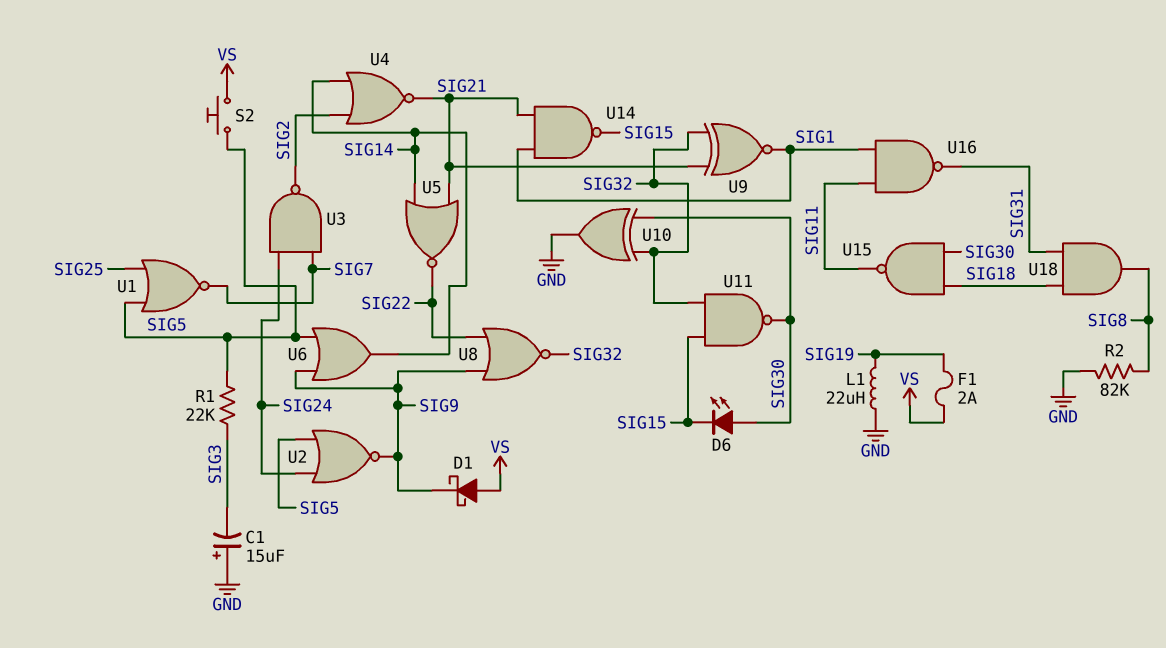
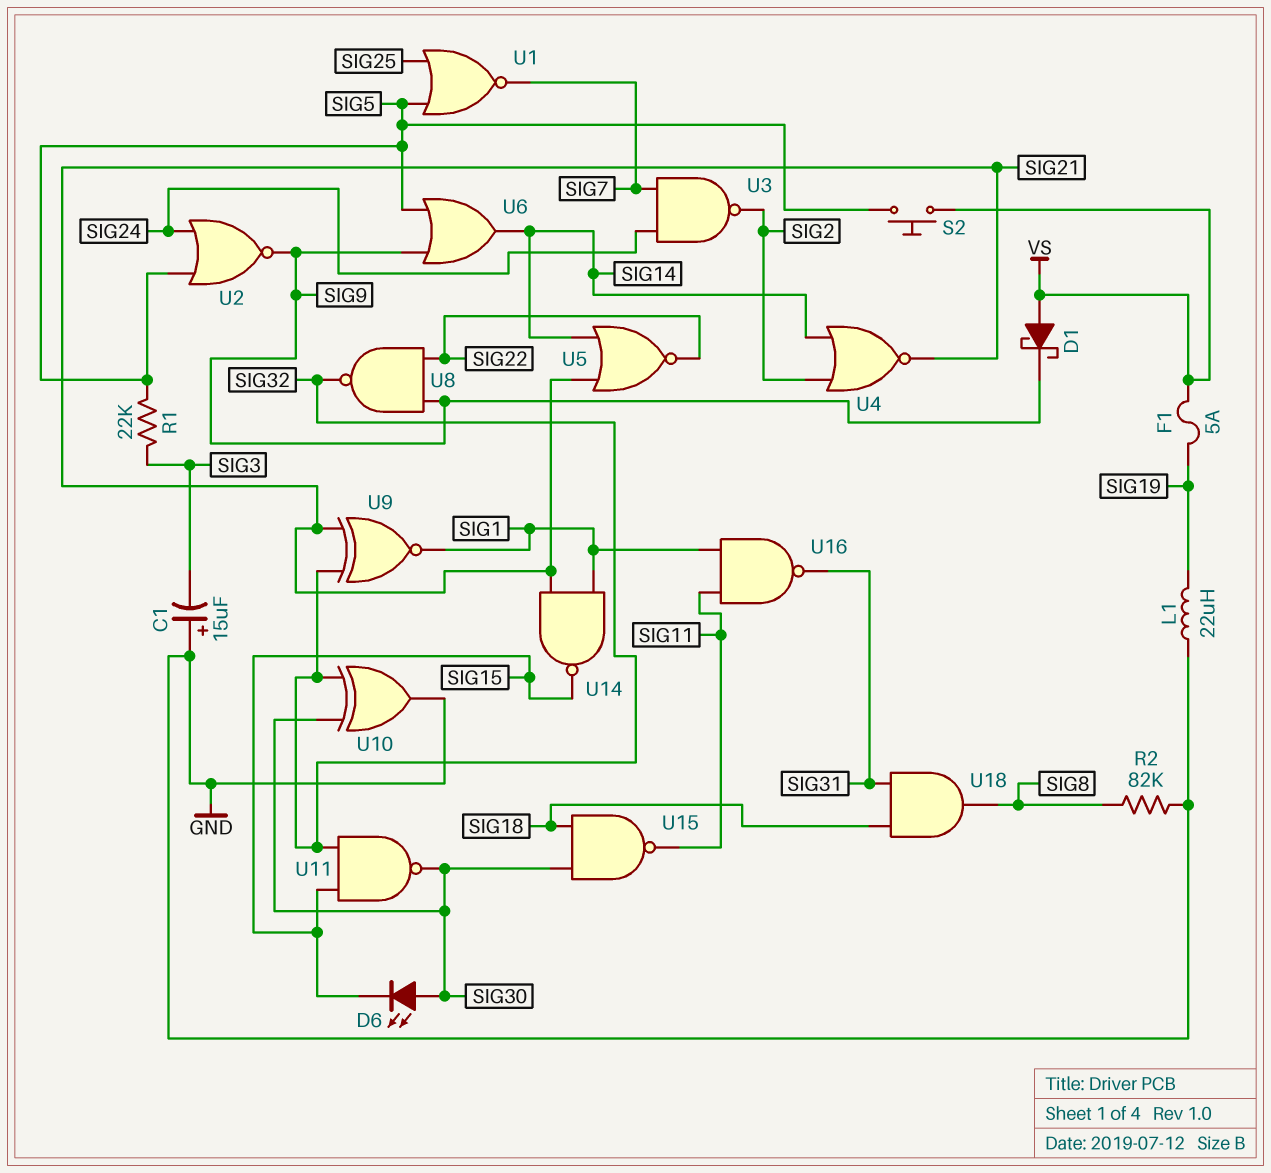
F1: 2A (SIG19, VS) -> 5A (SIG19, VS)
U8: NOR (in SIG9, in SIG22, out SIG32) -> NAND (in SIG9, in SIG22, out SIG32)

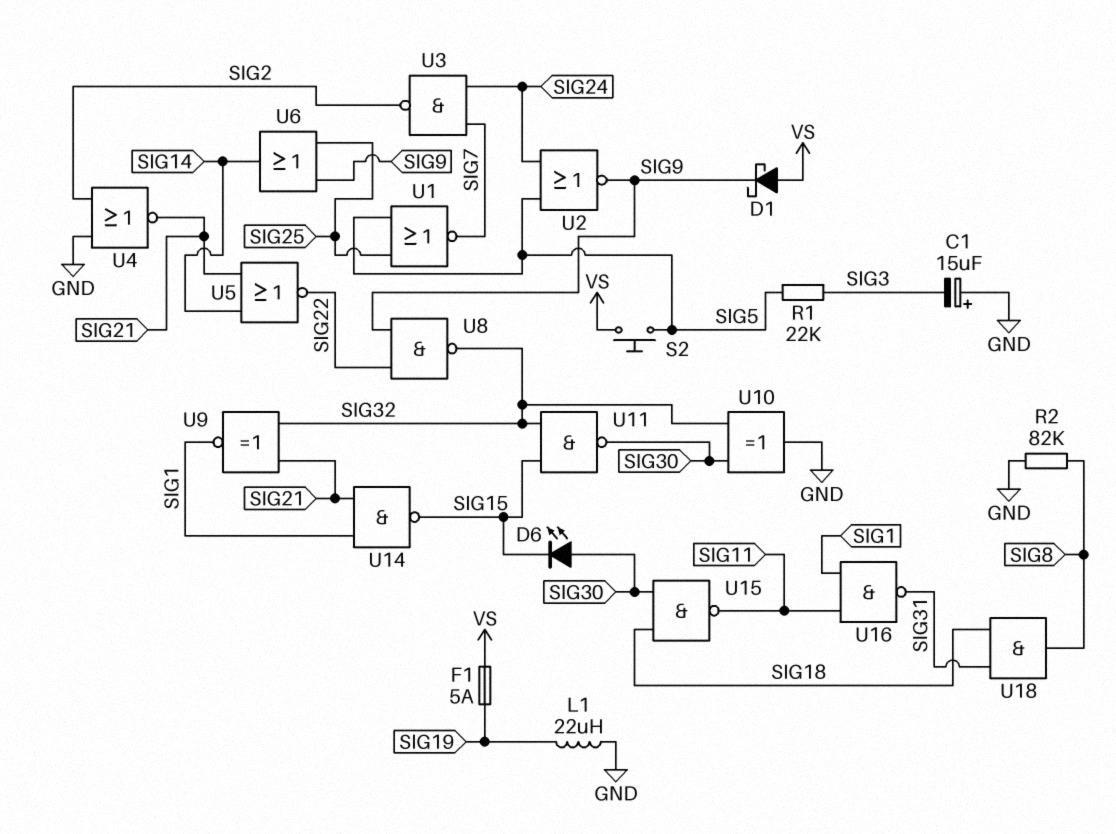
U4: NOR (in SIG2, in SIG14, out SIG21) -> NOR (in GND, in SIG2, out SIG21)
U6: OR (in SIG5, in SIG9, out SIG14) -> OR (in SIG9, in SIG25, out SIG14)

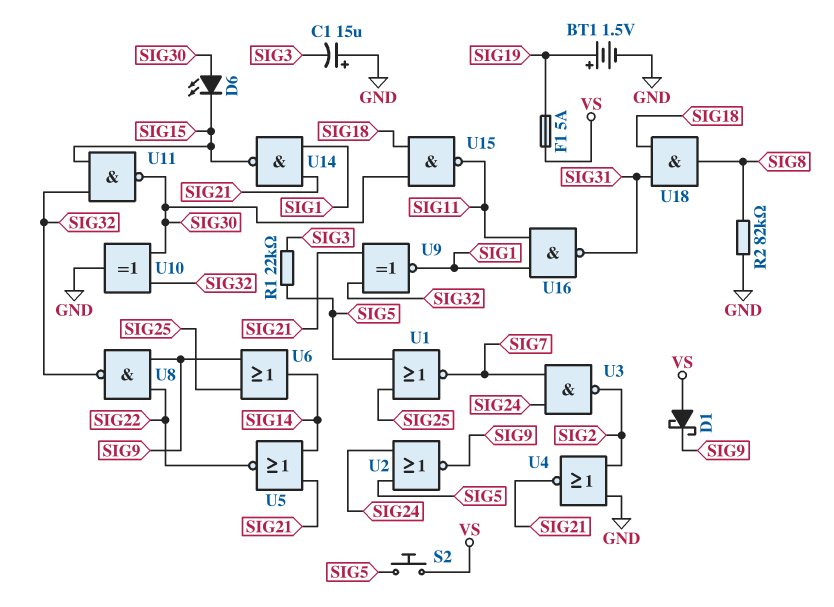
BT1: none -> 1.5V (plus SIG19, minus GND)
L1: 22uH (GND, SIG19) -> none

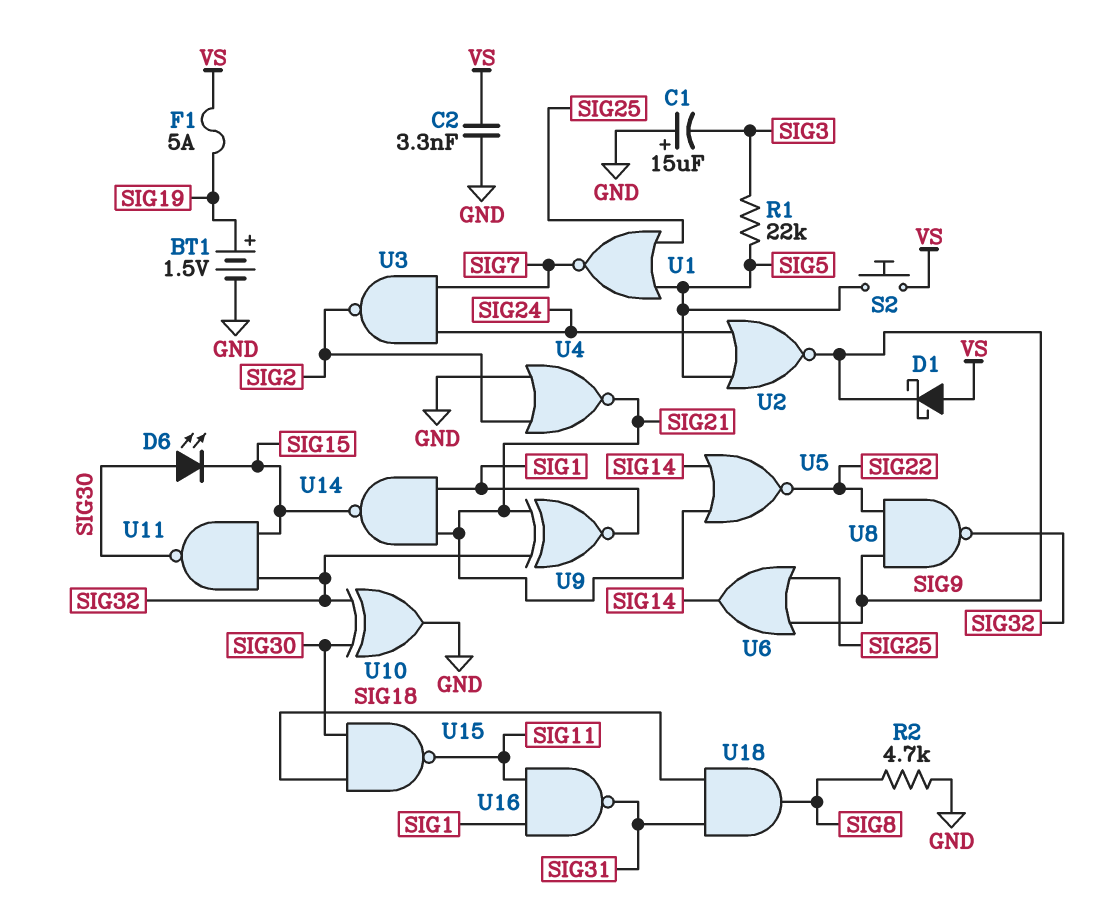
C2: none -> 3.3nF (GND, VS)
R2: 82k (GND, SIG8) -> 4.7k (GND, SIG8)

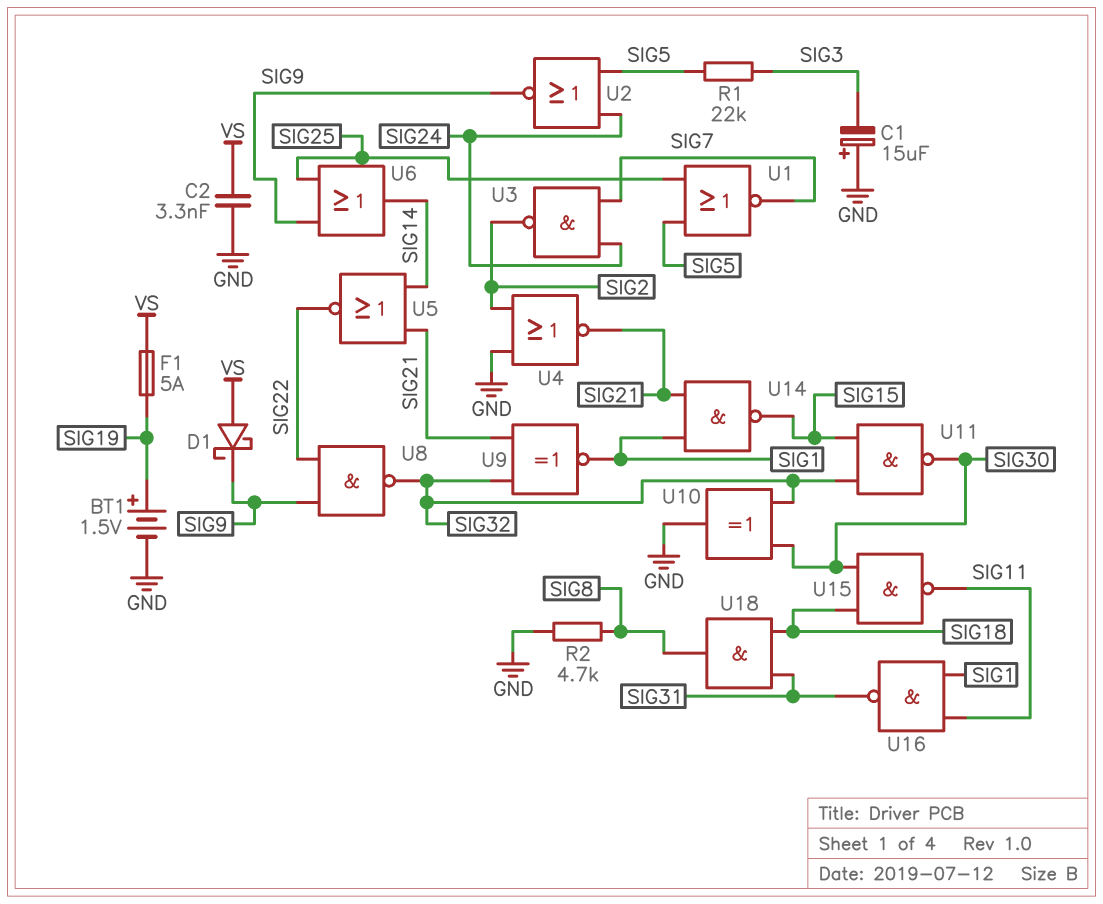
D6: LED (A SIG30, K SIG15) -> none
S2: button (SIG5, VS) -> none

